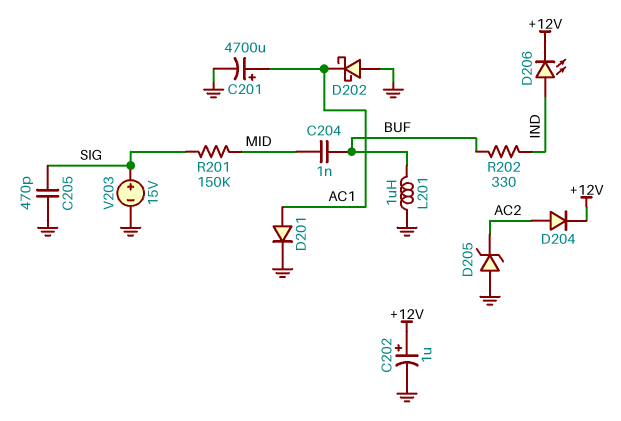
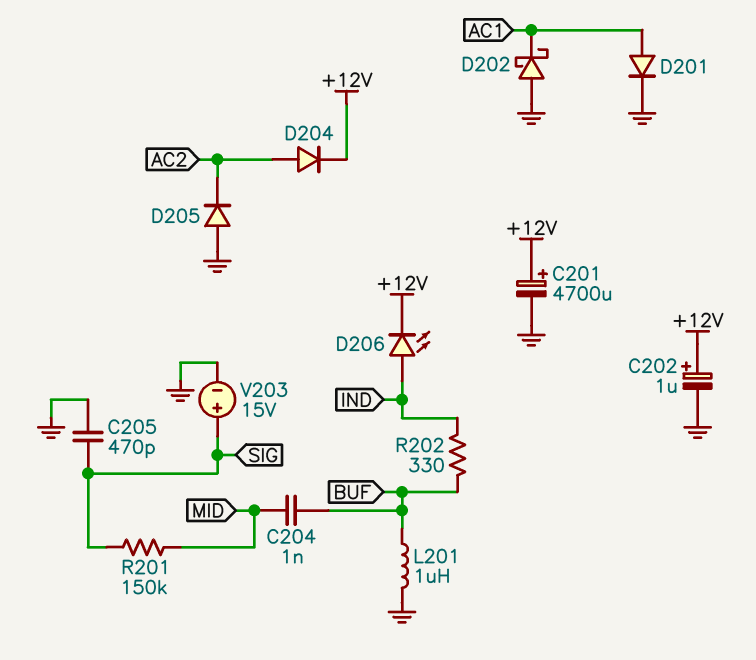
C201: 4700uF (plus AC1, minus GND) -> 4700uF (plus +12V, minus GND)
D205: zener (A GND, K AC2) -> diode (A GND, K AC2)

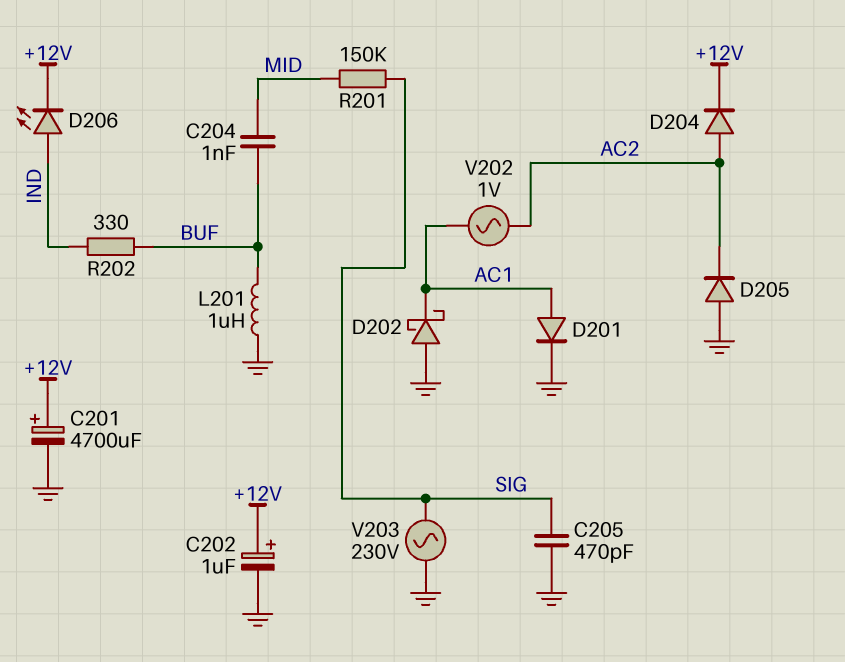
V202: none -> AC 1V (AC1, AC2)
V203: 15V (plus SIG, minus GND) -> AC 230V (GND, SIG)

